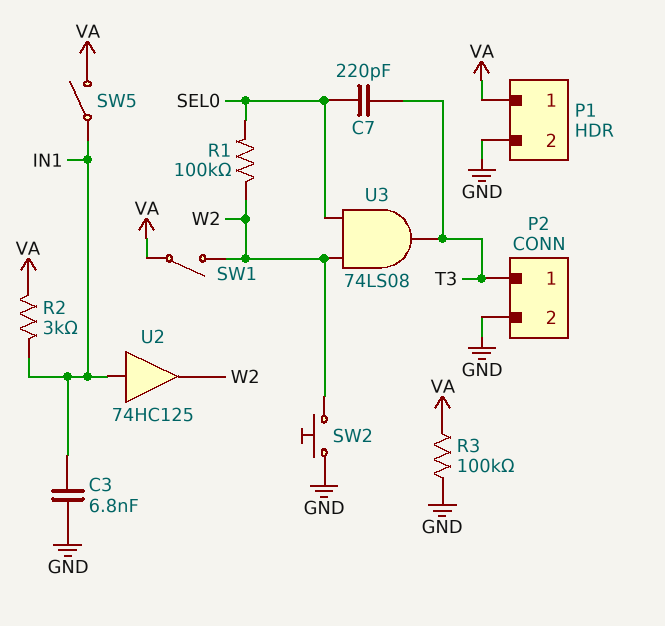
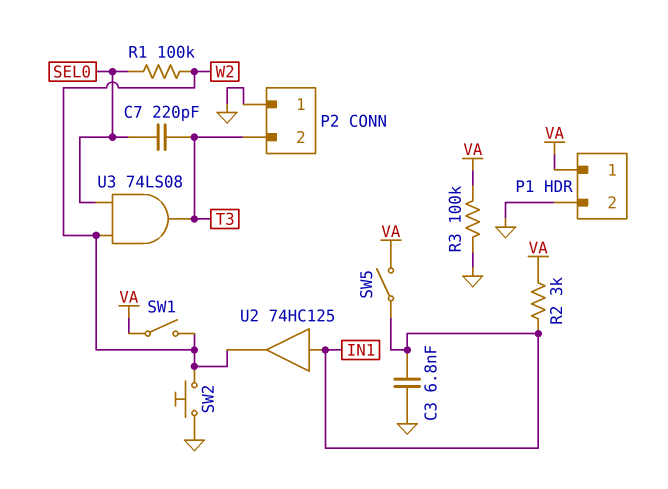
P2 pin 1: T3 -> GND
P2 pin 2: GND -> T3

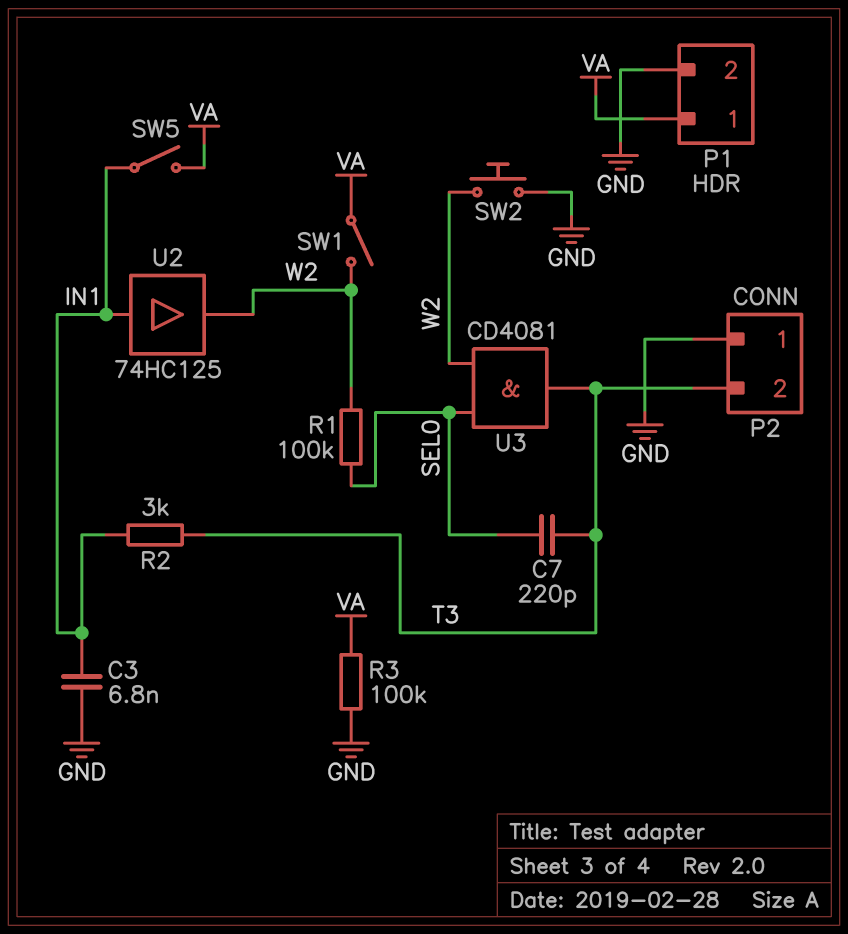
R2: 3k (IN1, VA) -> 3k (IN1, T3)
U3: AND 74LS08 (in SEL0, in W2, out T3) -> AND CD4081 (in SEL0, in W2, out T3)

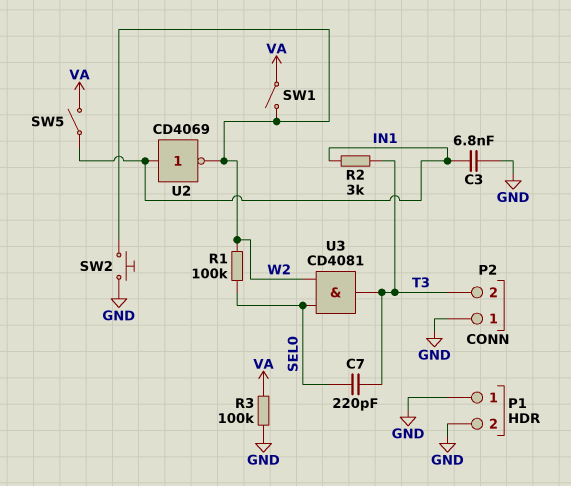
P1 pin 1: VA -> GND
U2: buffer 74HC125 (in IN1, out W2) -> NOT CD4069 (in IN1, out W2)

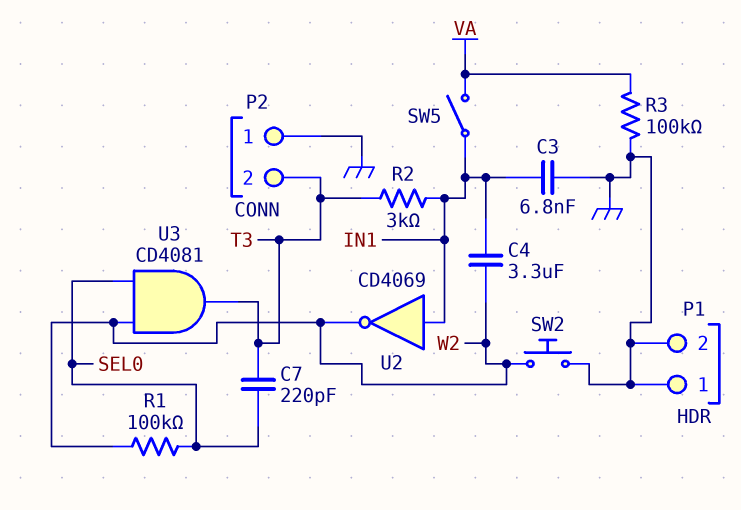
C4: none -> 3.3uF (IN1, W2)
SW1: switch (VA, W2) -> none

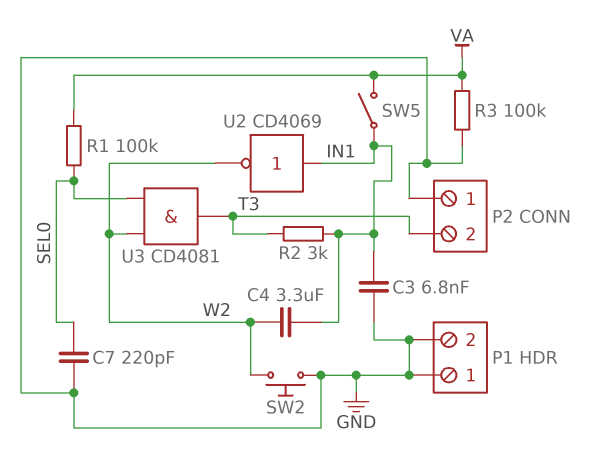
C7: 220pF (SEL0, T3) -> 220pF (GND, SEL0)
R1: 100k (SEL0, W2) -> 100k (SEL0, VA)

